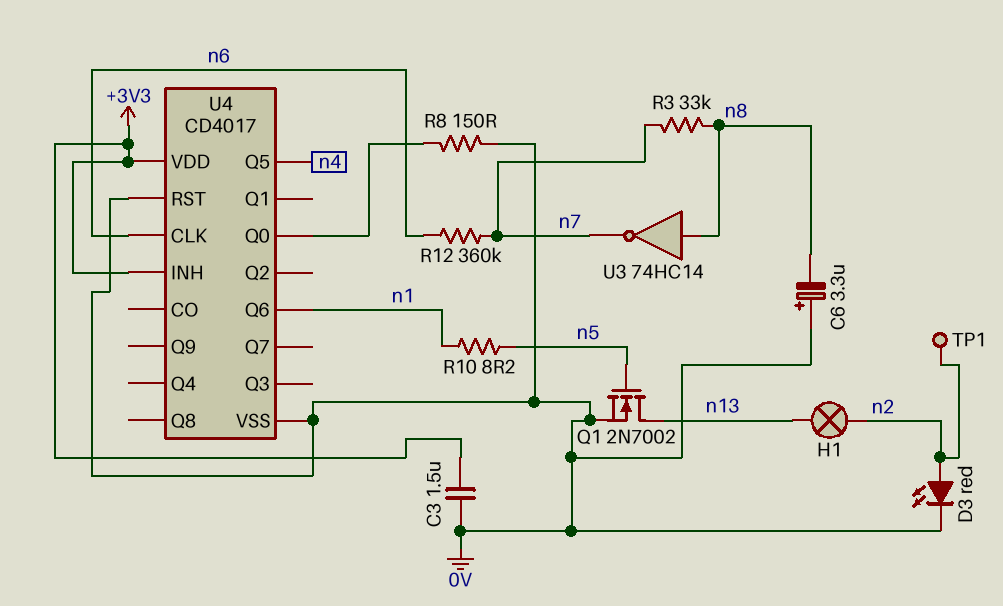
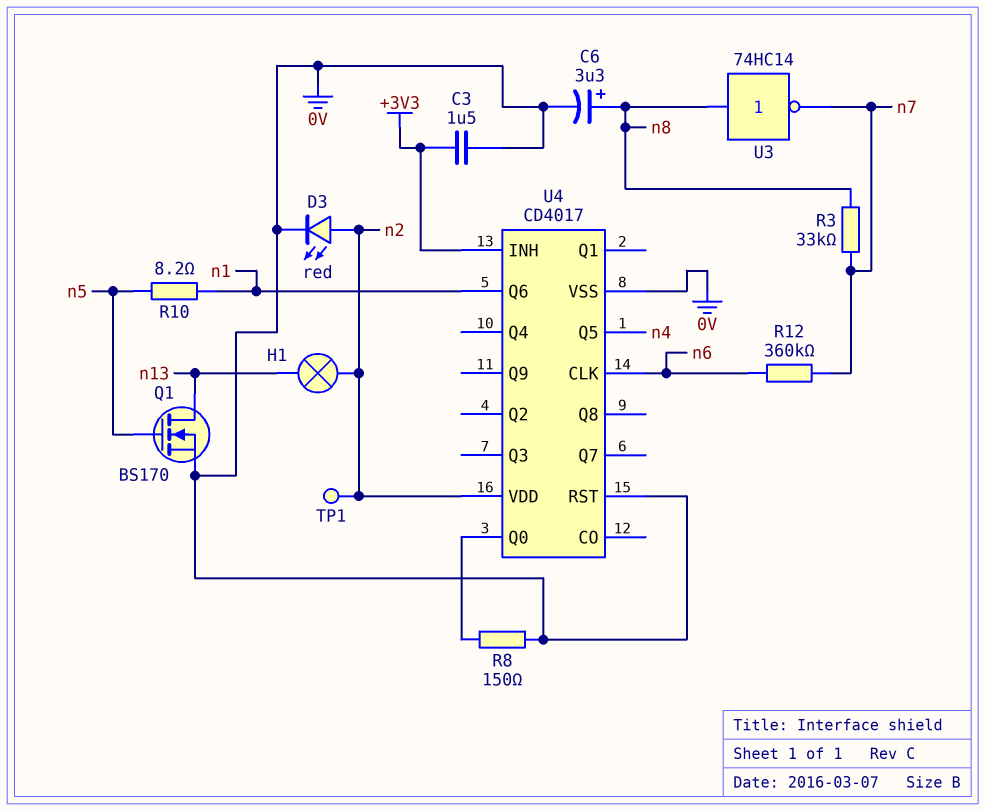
C6: 3.3uF (plus 0V, minus n8) -> 3.3uF (plus n8, minus 0V)
Q1: NMOS 2N7002 (G n5, D n13, S 0V) -> NMOS BS170 (G n5, D n13, S 0V)
U4 pin VDD: +3V3 -> n2

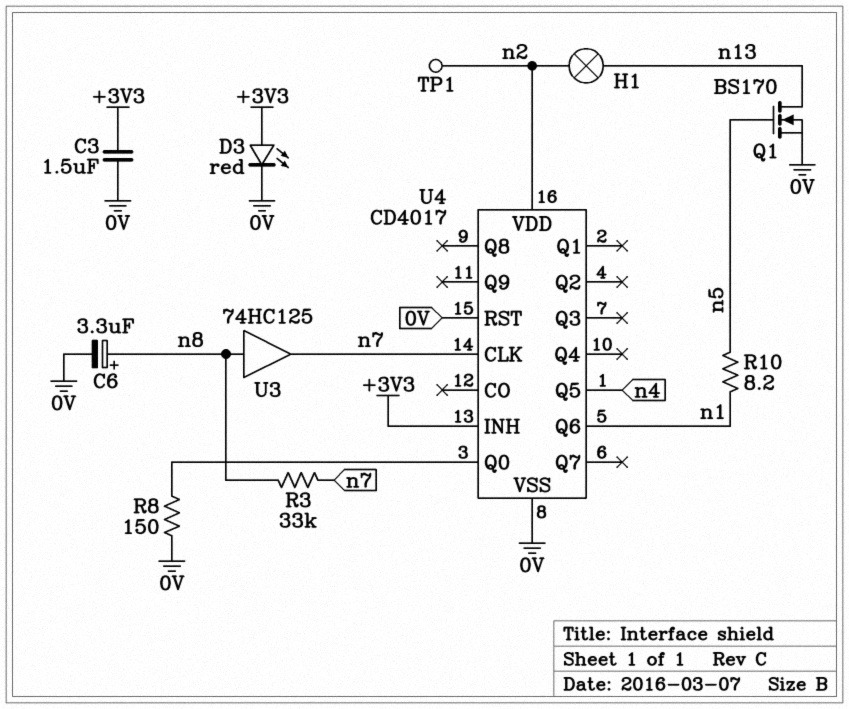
D3: LED red (A n2, K 0V) -> LED red (A +3V3, K 0V)
R12: 360k (n6, n7) -> none
U3: NOT 74HC14 (in n8, out n7) -> buffer 74HC125 (in n8, out n7)
U4 pin CLK: n6 -> n7

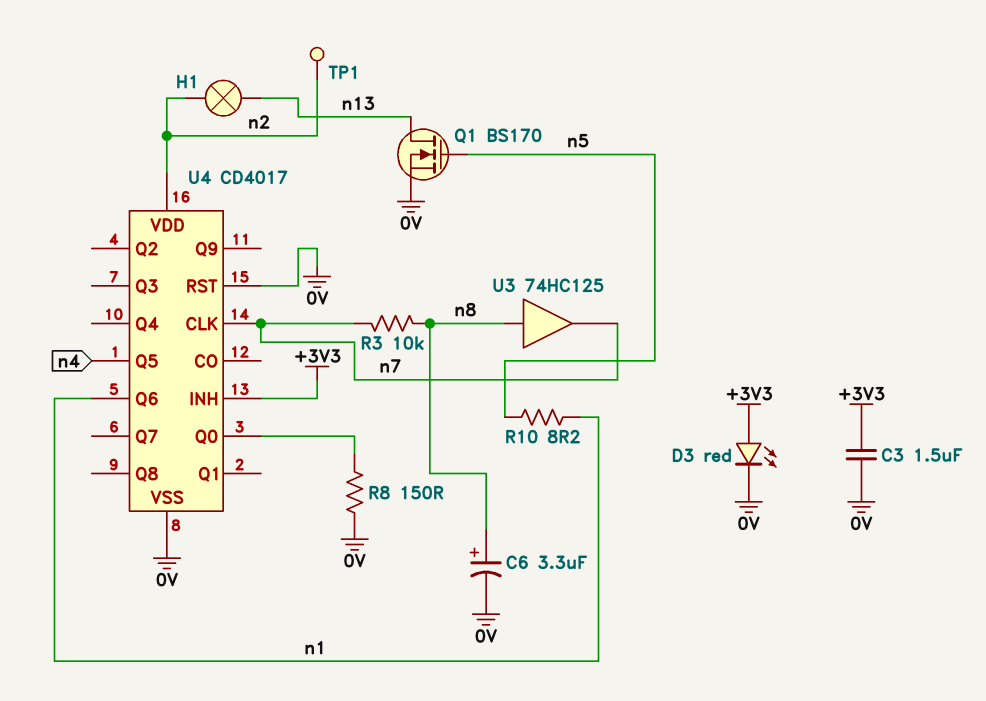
R3: 33k (n7, n8) -> 10k (n7, n8)

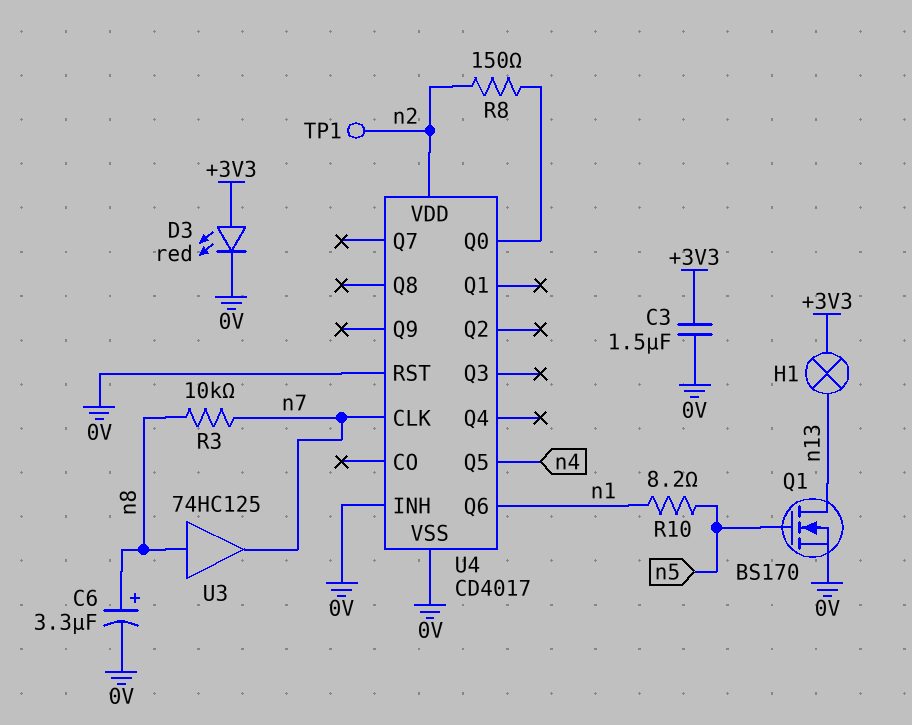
H1: lamp (n2, n13) -> lamp (+3V3, n13)
R8: 150 (0V, U4/Q0) -> 150 (U4/Q0, n2)
U4 pin INH: +3V3 -> 0V

